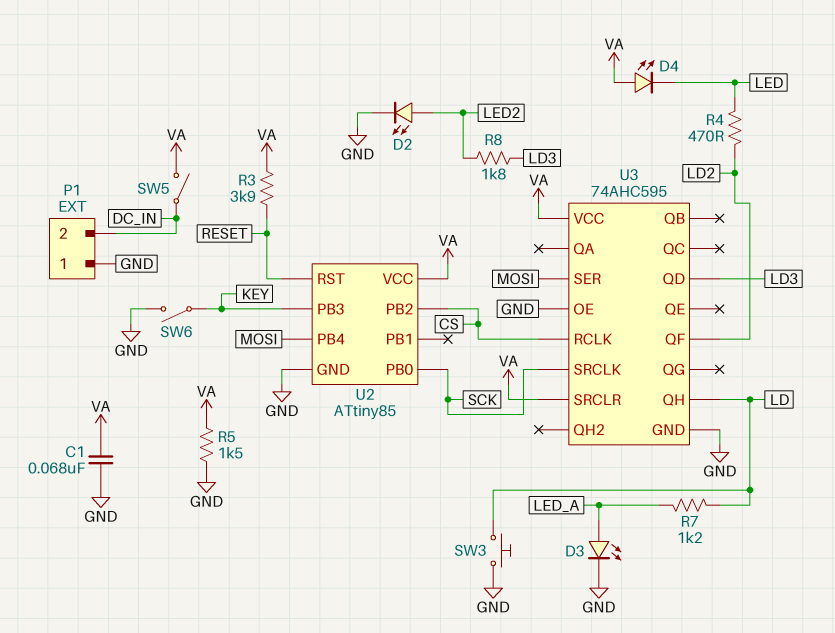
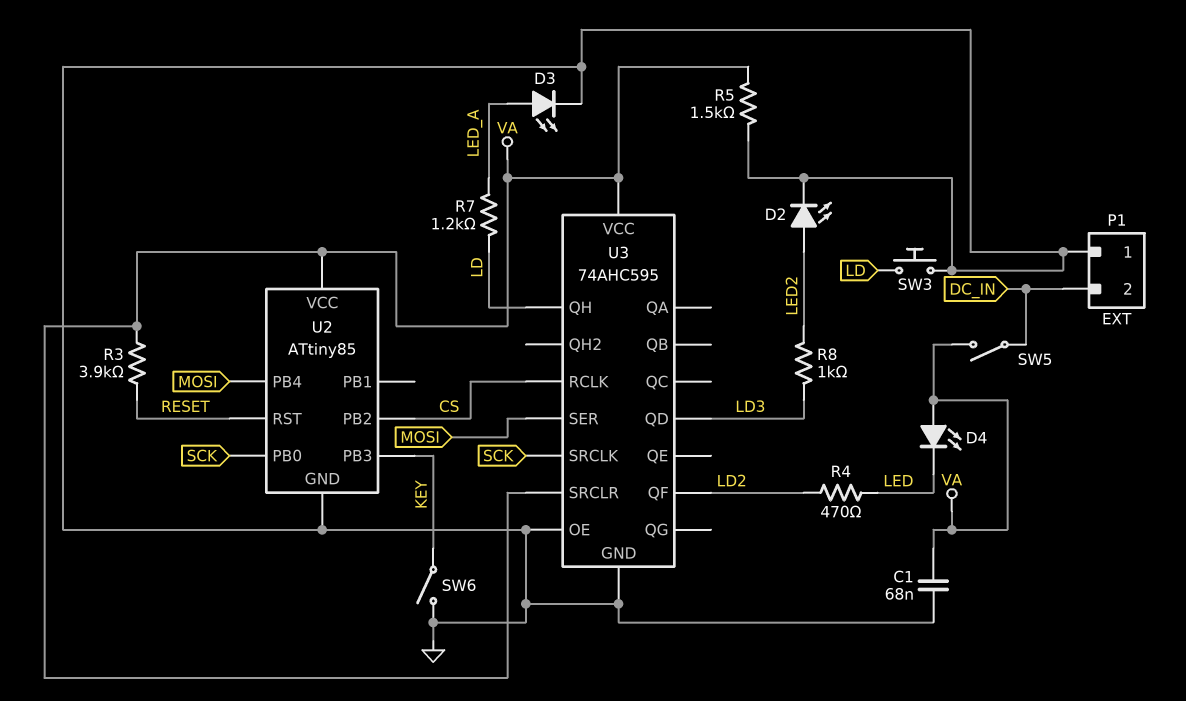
R8: 1.8k (LD3, LED2) -> 1k (LD3, LED2)

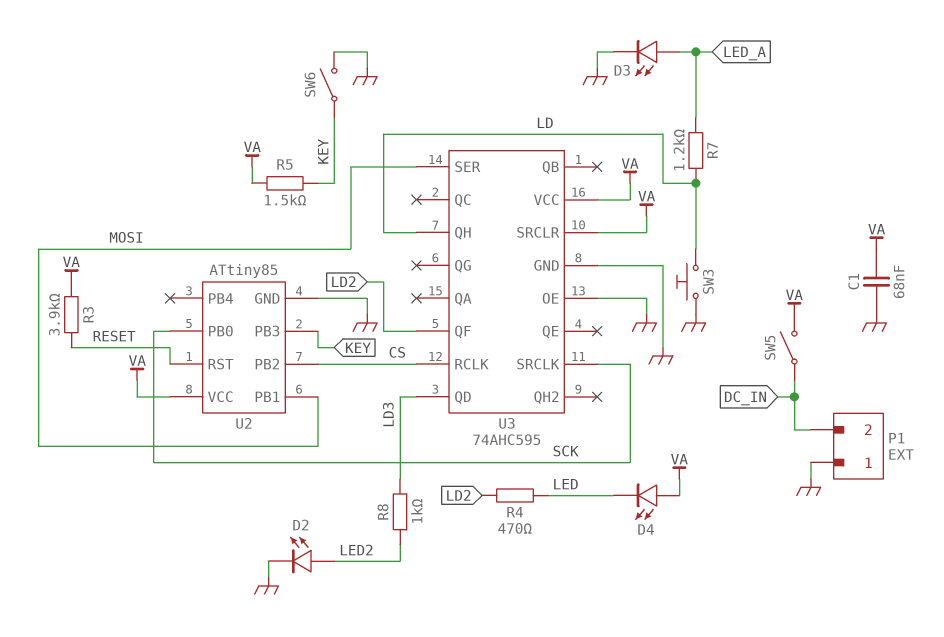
R5: 1.5k (GND, VA) -> 1.5k (KEY, VA)
U2 pin PB1: none -> MOSI
U2 pin PB4: MOSI -> none

